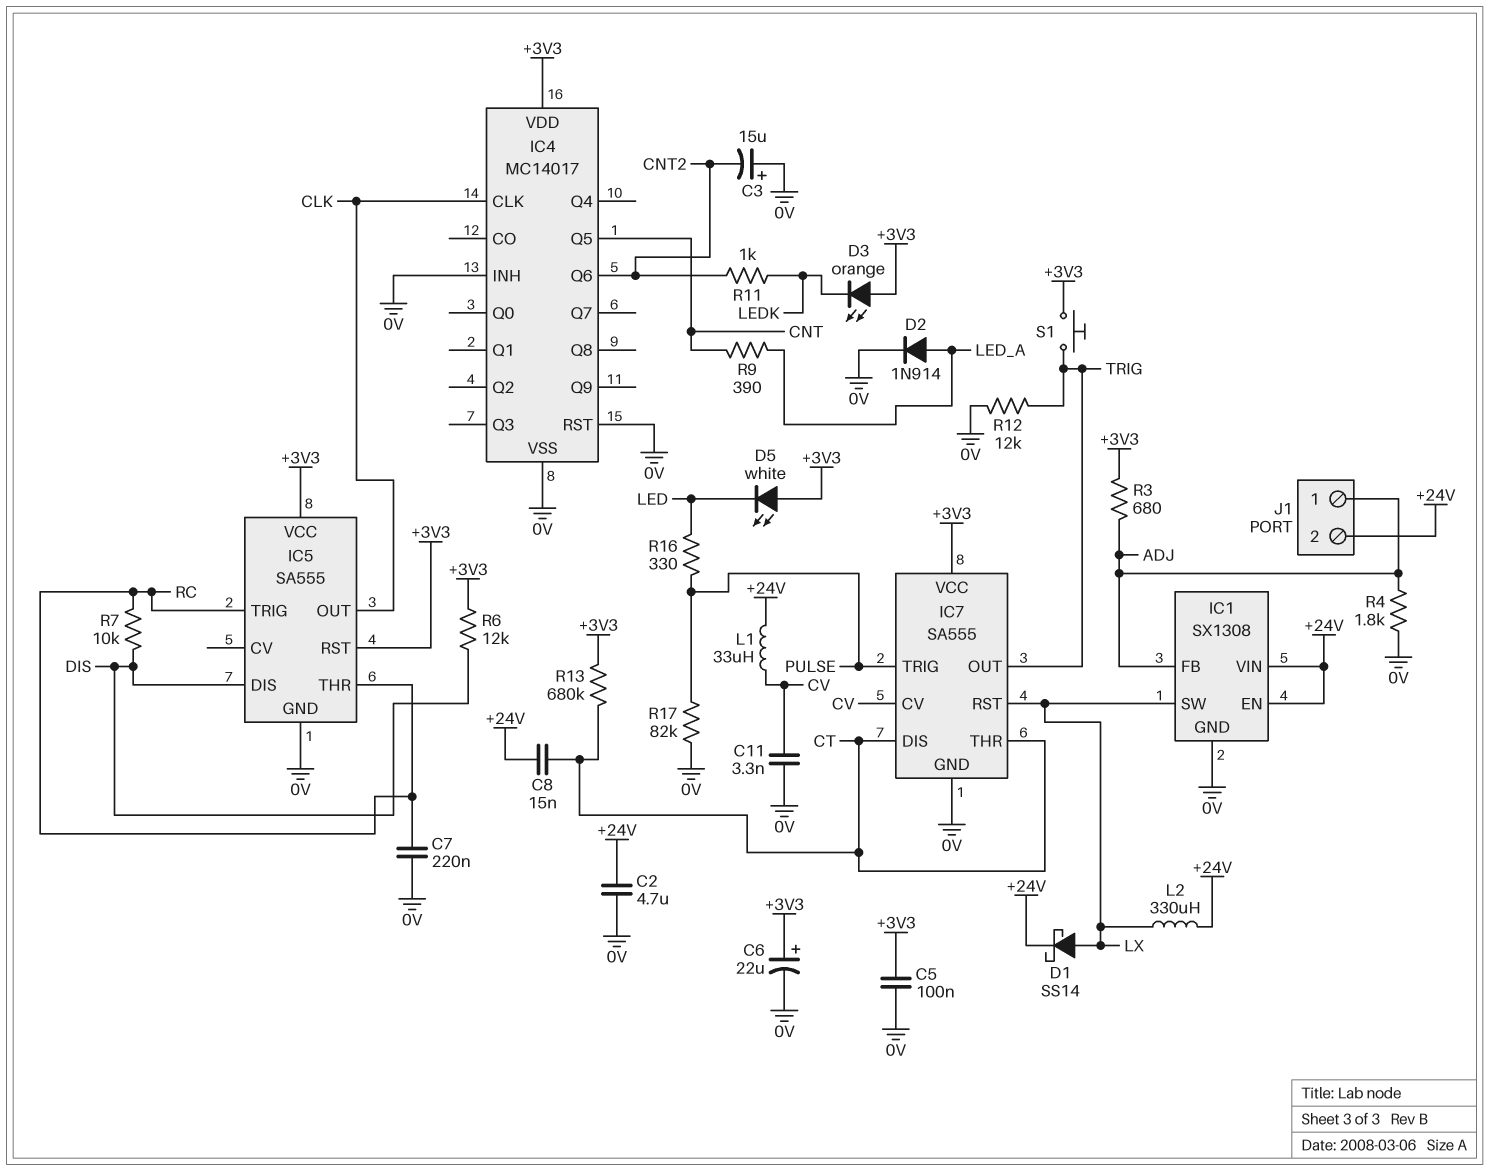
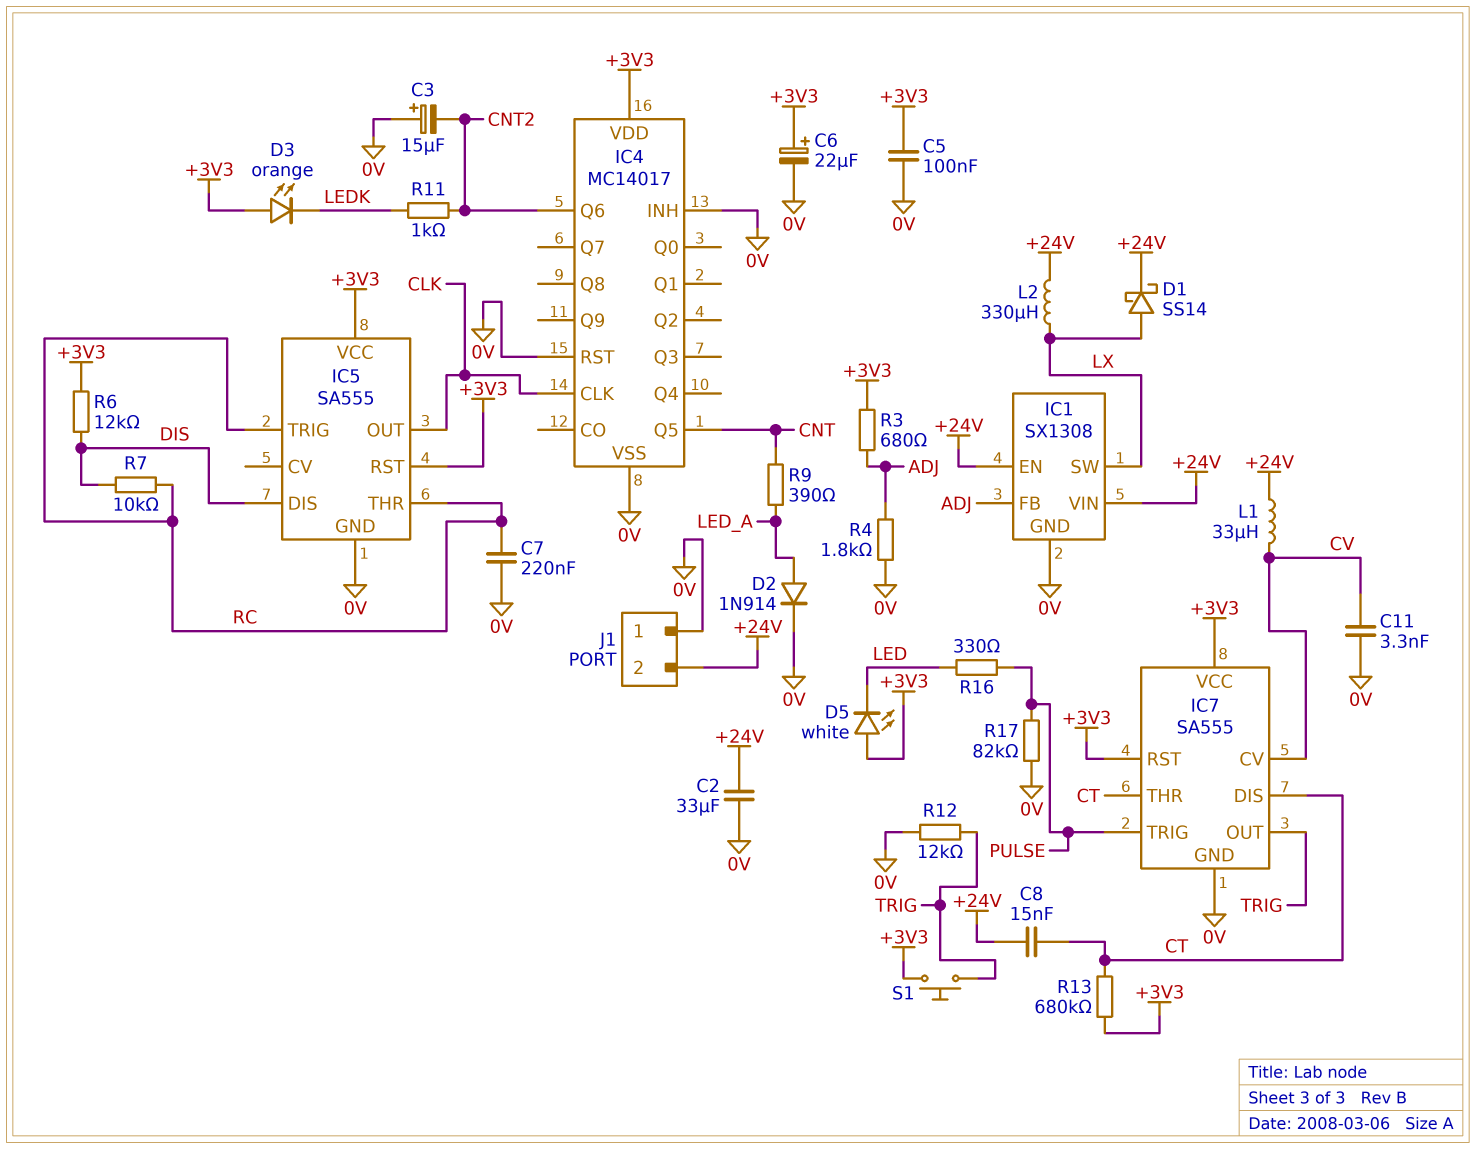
C2: 4.7uF (+24V, 0V) -> 33uF (+24V, 0V)
IC7 pin RST: LX -> +3V3
J1 pin 1: ADJ -> 0V

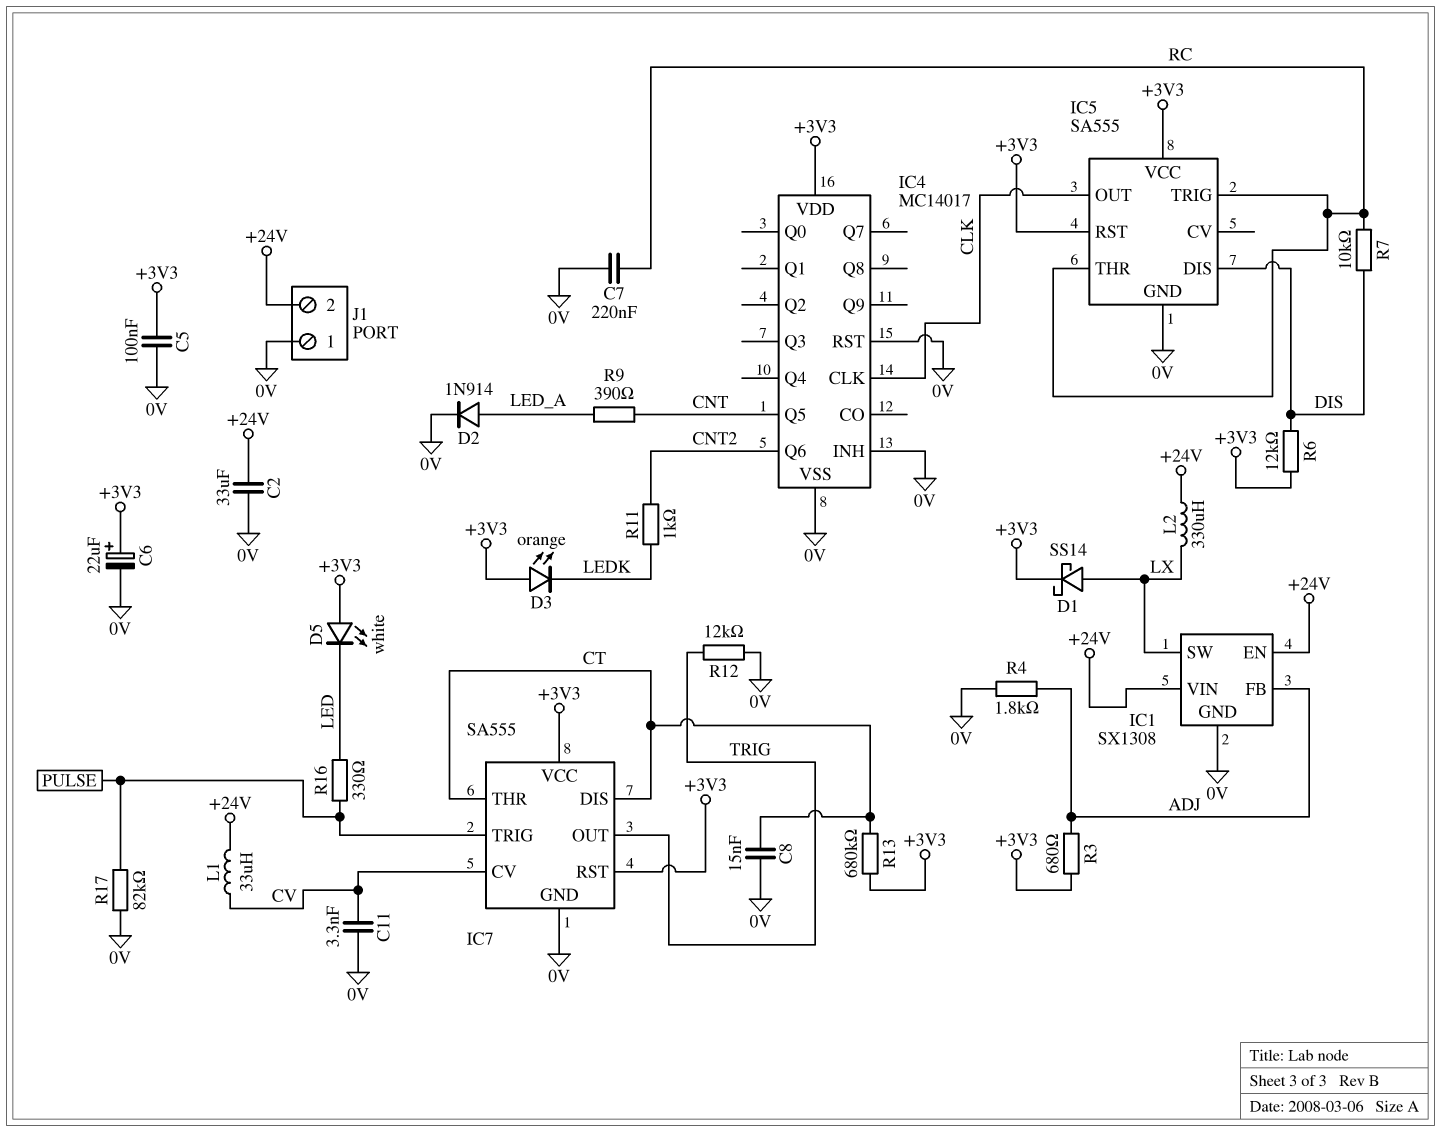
C3: 15uF (plus 0V, minus CNT2) -> none
C8: 15nF (+24V, CT) -> 15nF (0V, CT)
D1: schottky SS14 (A LX, K +24V) -> schottky SS14 (A LX, K +3V3)
S1: button (+3V3, TRIG) -> none

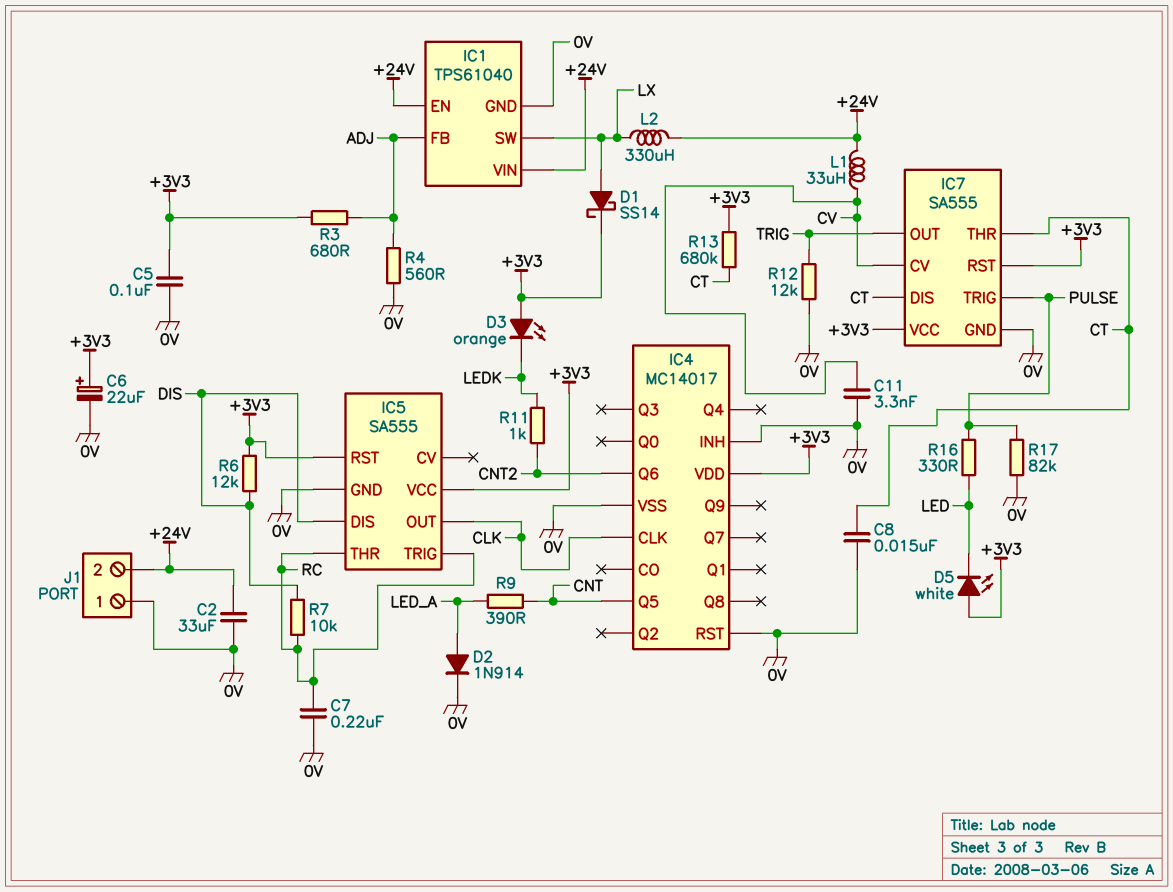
IC1: SX1308 -> TPS61040
R4: 1.8k (0V, ADJ) -> 560 (0V, ADJ)

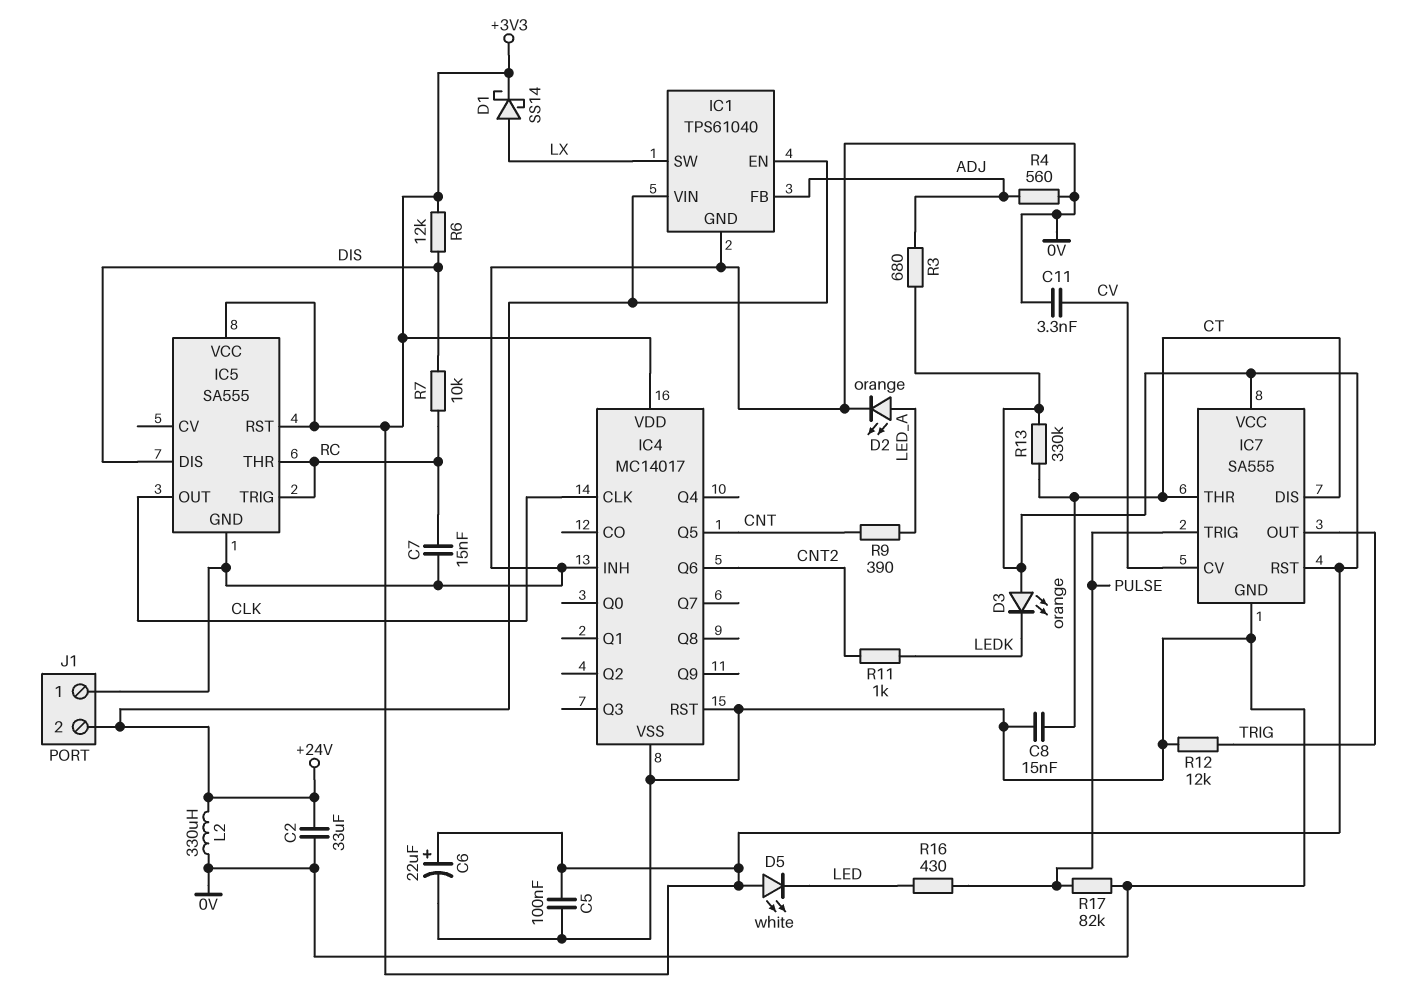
C7: 220nF (0V, RC) -> 15nF (0V, RC)
D2: diode 1N914 (A LED_A, K 0V) -> LED orange (A LED_A, K 0V)
L1: 33uH (+24V, CV) -> none
L2: 330uH (+24V, LX) -> 330uH (+24V, 0V)
R13: 680k (+3V3, CT) -> 330k (+3V3, CT)
R16: 330 (LED, PULSE) -> 430 (LED, PULSE)

